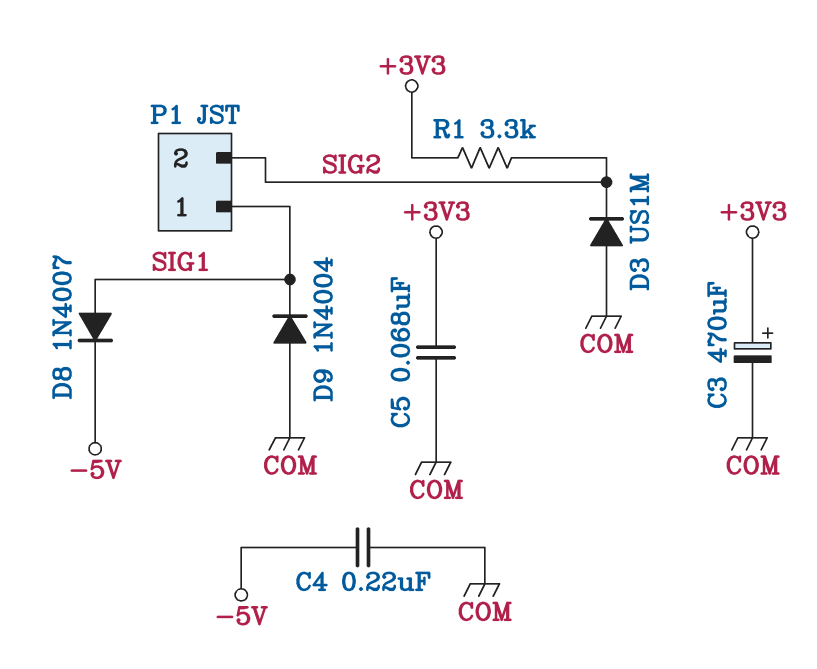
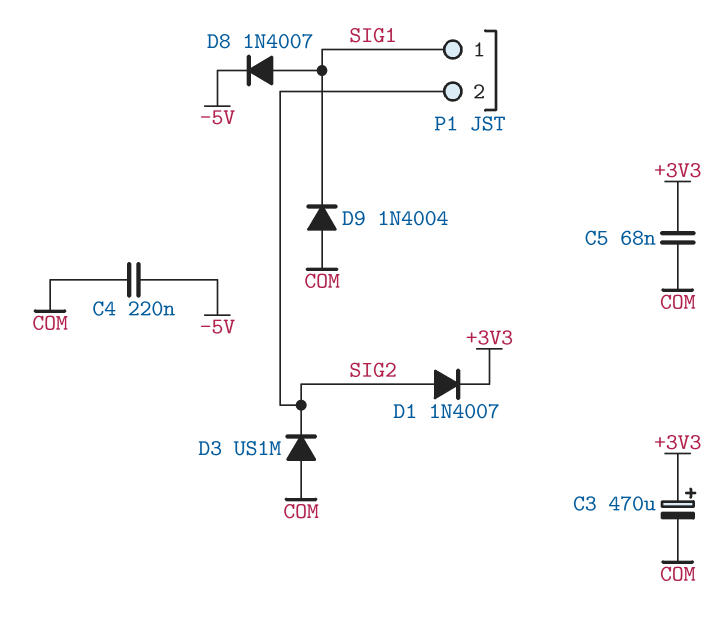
D1: none -> diode 1N4007 (A SIG2, K +3V3)
R1: 3.3k (+3V3, SIG2) -> none

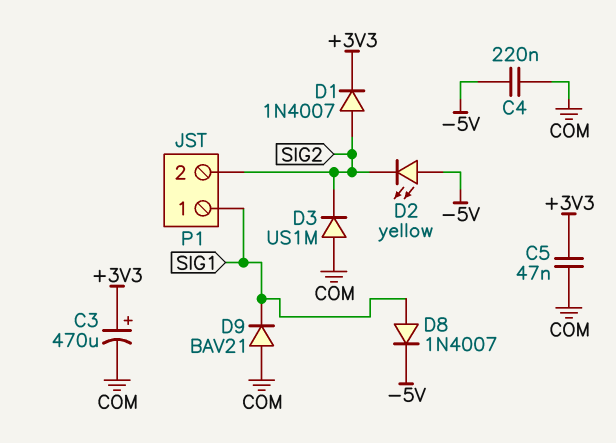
C5: 68nF (+3V3, COM) -> 47nF (+3V3, COM)
D2: none -> LED yellow (A -5V, K SIG2)
D9: diode 1N4004 (A COM, K SIG1) -> diode BAV21 (A COM, K SIG1)

